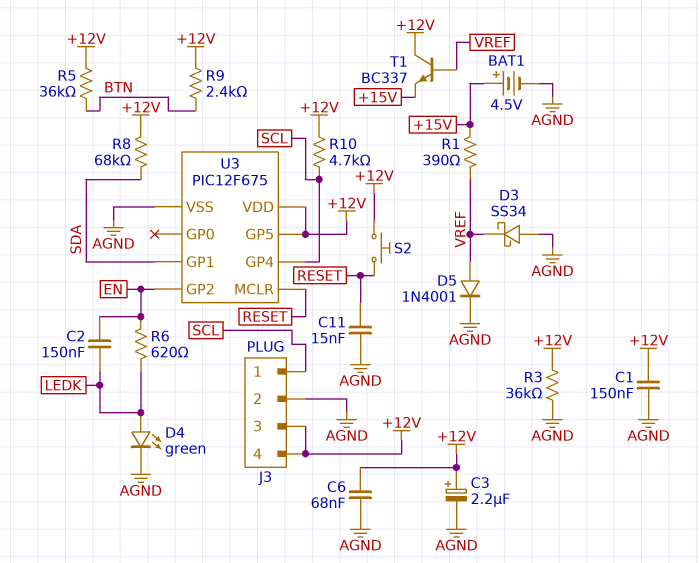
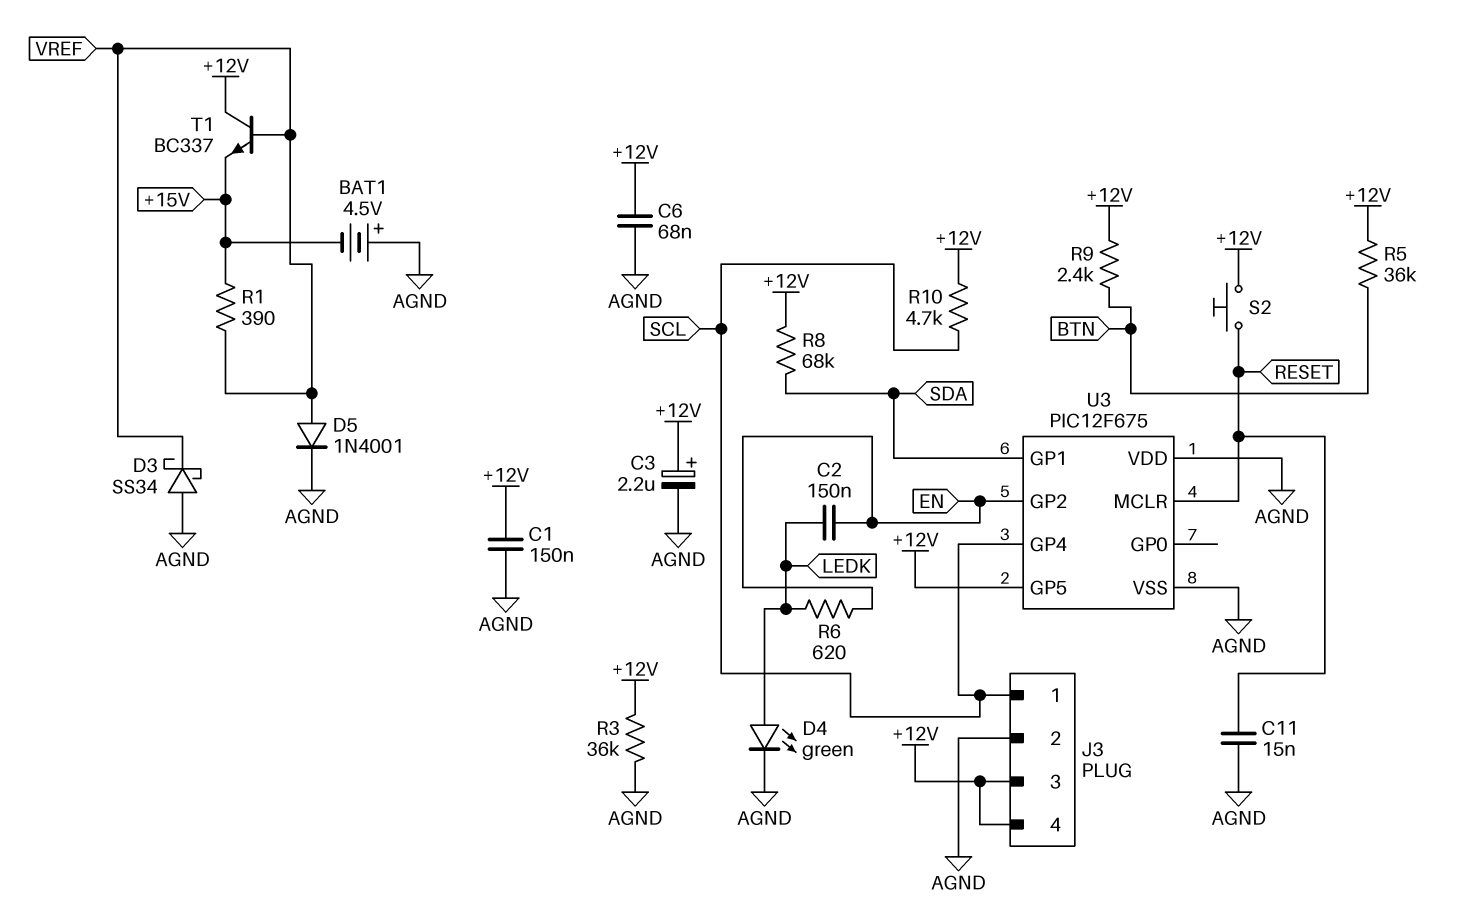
BAT1: 4.5V (plus +15V, minus AGND) -> 4.5V (plus AGND, minus +15V)
U3 pin VDD: +12V -> AGND

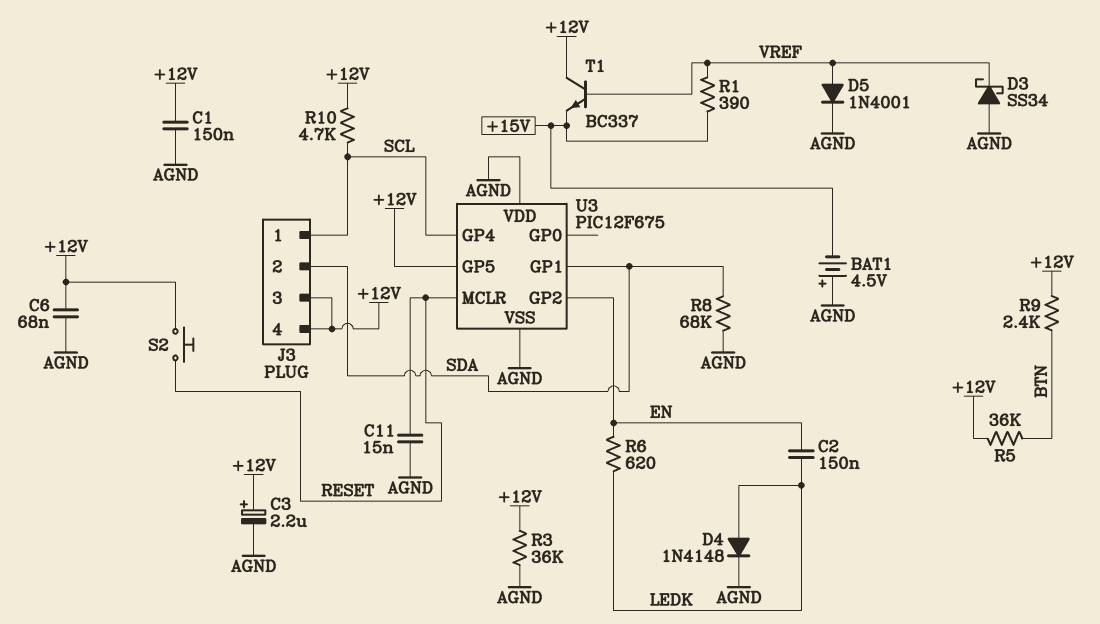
D4: LED green (A LEDK, K AGND) -> diode 1N4148 (A LEDK, K AGND)
J3 pin 2: AGND -> SDA
R8: 68k (+12V, SDA) -> 68k (AGND, SDA)

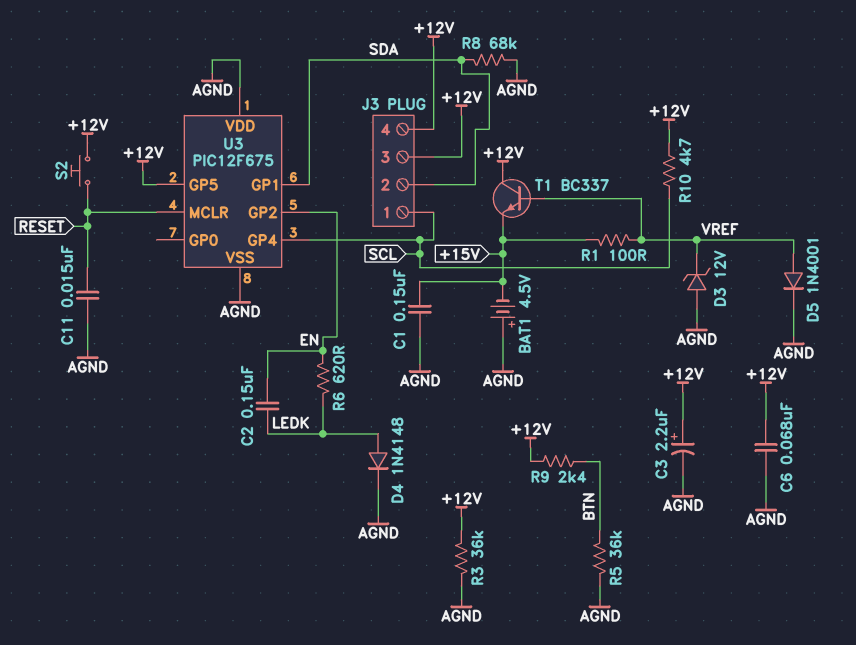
C1: 150nF (+12V, AGND) -> 150nF (+15V, AGND)
D3: schottky SS34 (A AGND, K VREF) -> zener 12V (A AGND, K VREF)
R1: 390 (+15V, VREF) -> 100 (+15V, VREF)
R5: 36k (+12V, BTN) -> 36k (AGND, BTN)

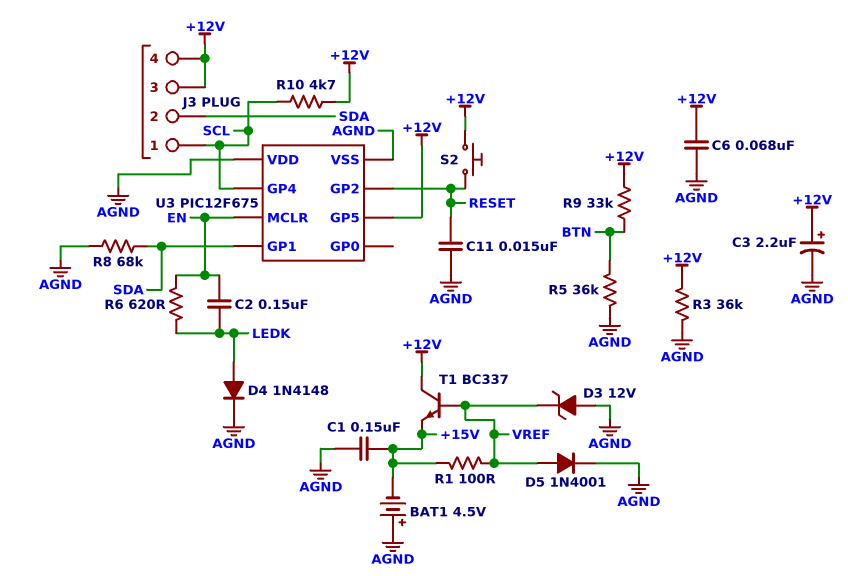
R9: 2.4k (+12V, BTN) -> 33k (+12V, BTN)
U3 pin GP2: EN -> RESET
U3 pin MCLR: RESET -> EN

